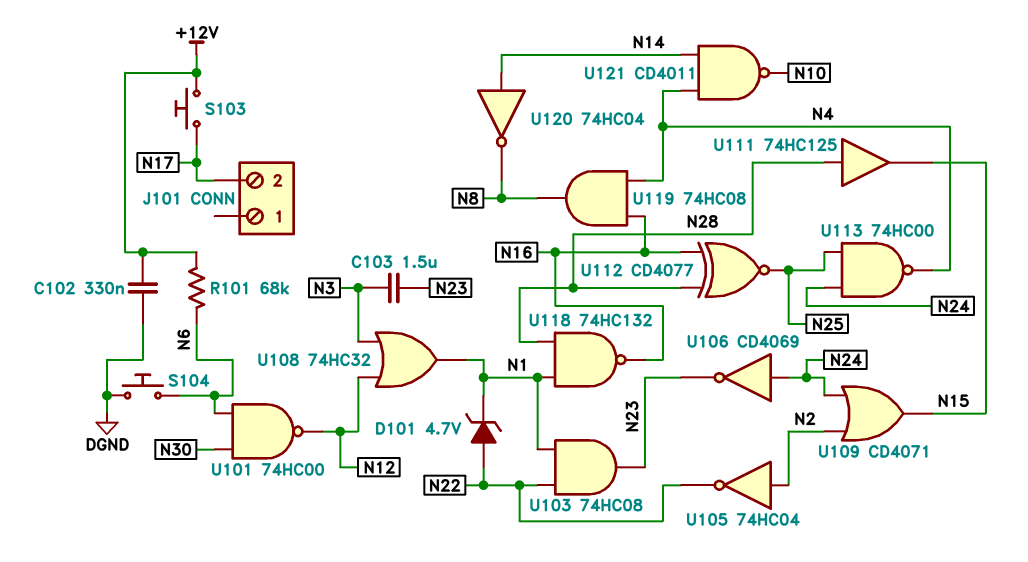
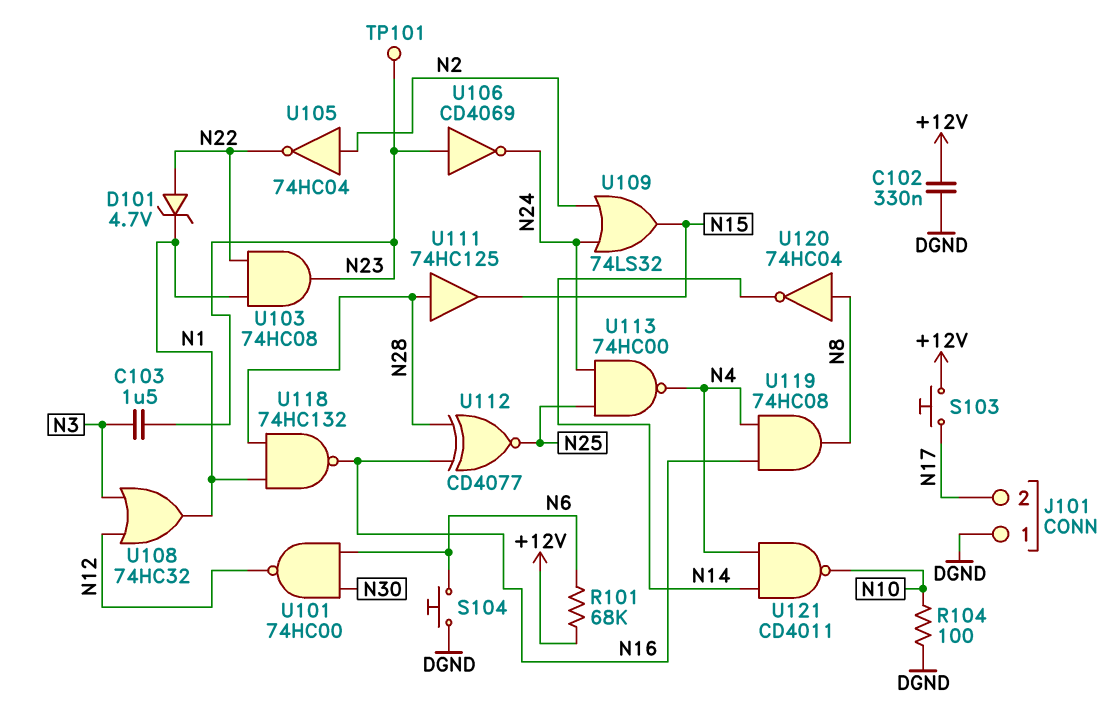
J101 pin 1: none -> DGND
R104: none -> 100 (DGND, N10)
TP101: none -> test point (N23)
U106: NOT CD4069 (in N24, out N23) -> NOT CD4069 (in N23, out N24)
U109: OR CD4071 (in N2, in N24, out N15) -> OR 74LS32 (in N2, in N24, out N15)
U120: NOT 74HC04 (in N14, out N8) -> NOT 74HC04 (in N8, out N14)

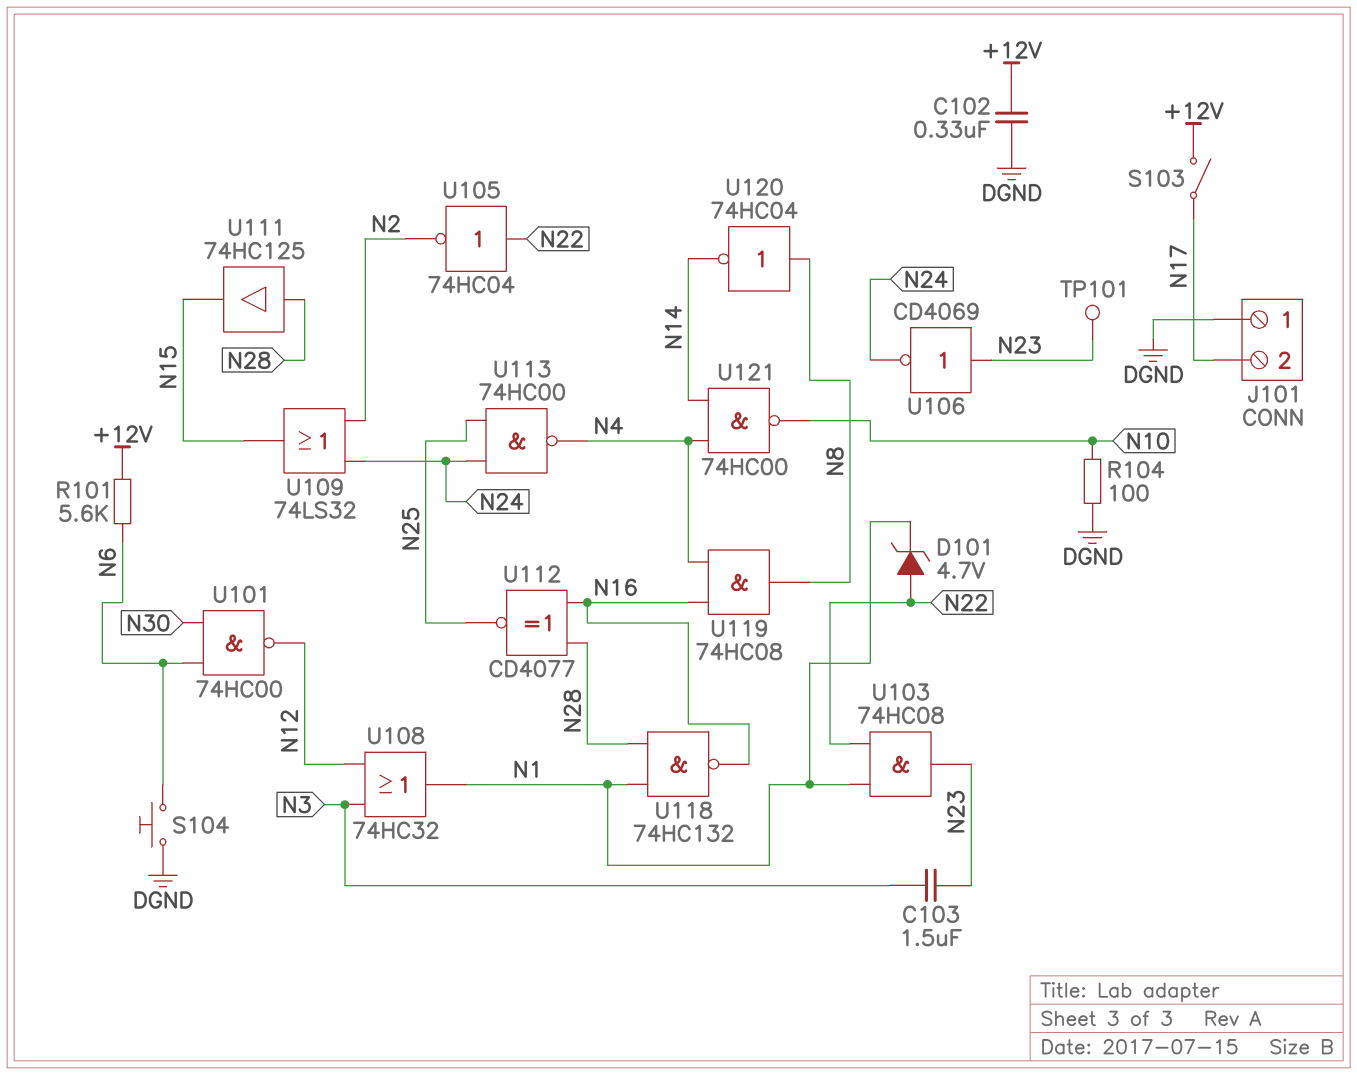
R101: 68k (+12V, N6) -> 5.6k (+12V, N6)
S103: button (+12V, N17) -> switch (+12V, N17)
U105: NOT 74HC04 (in N2, out N22) -> NOT 74HC04 (in N22, out N2)
U121: NAND CD4011 (in N4, in N14, out N10) -> NAND 74HC00 (in N4, in N14, out N10)

